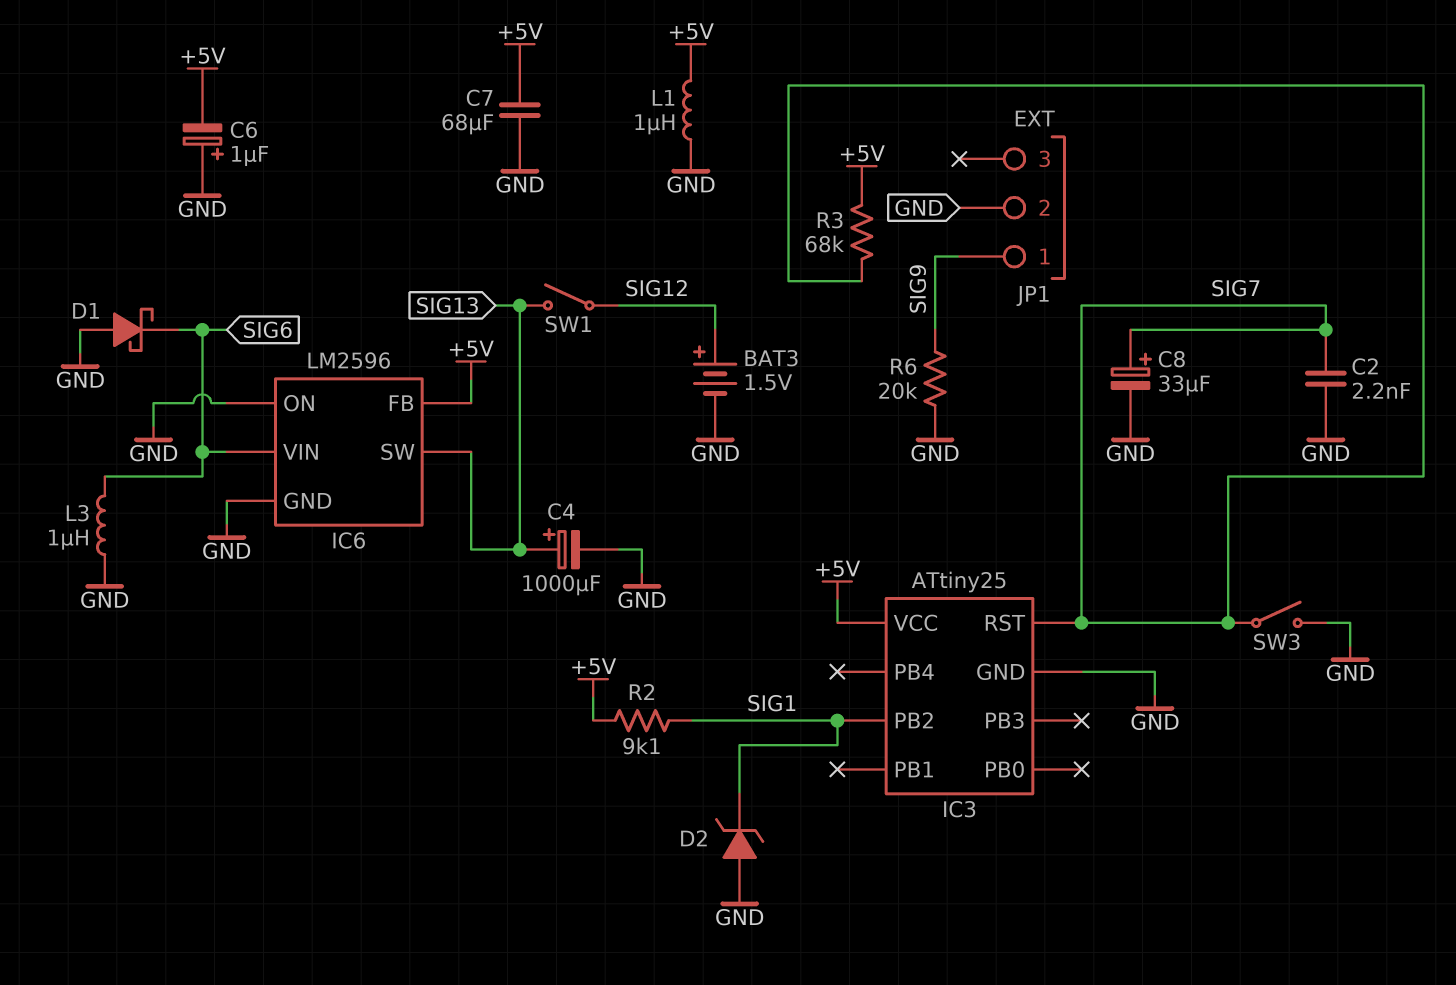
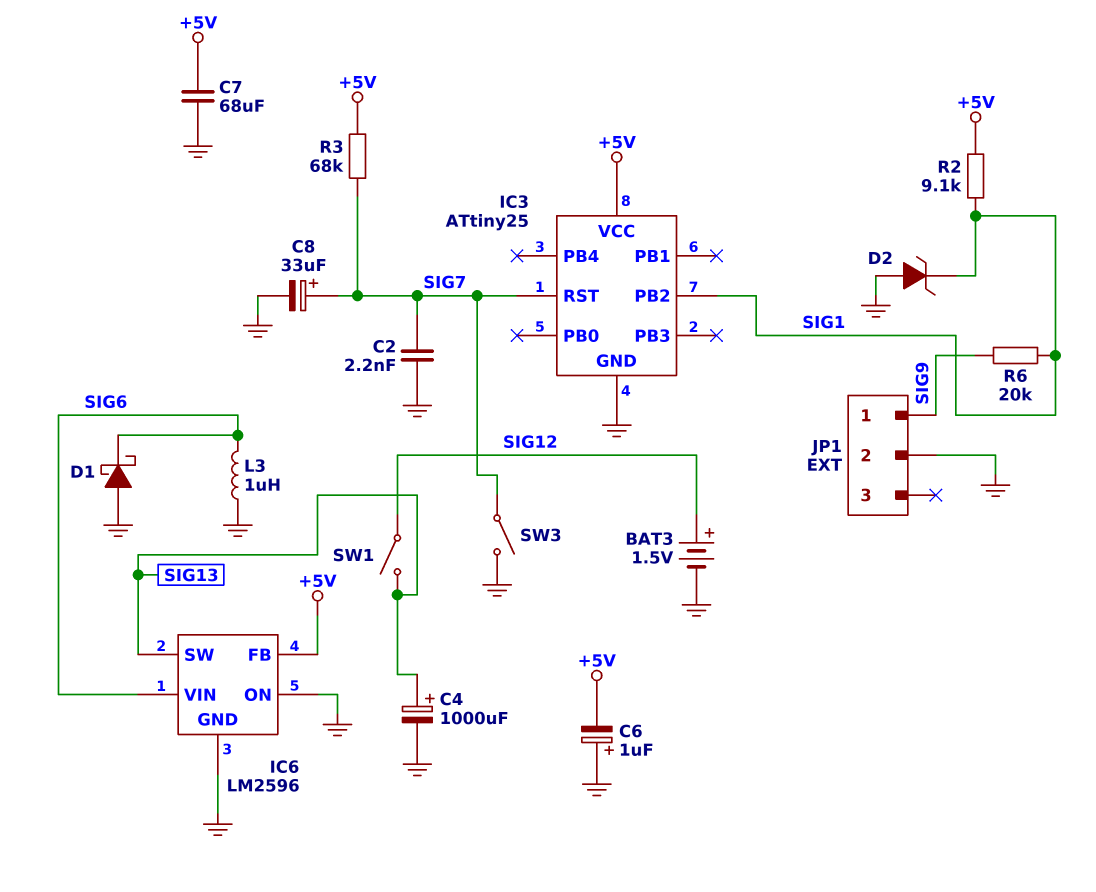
L1: 1uH (+5V, GND) -> none
R6: 20k (GND, SIG9) -> 20k (SIG1, SIG9)

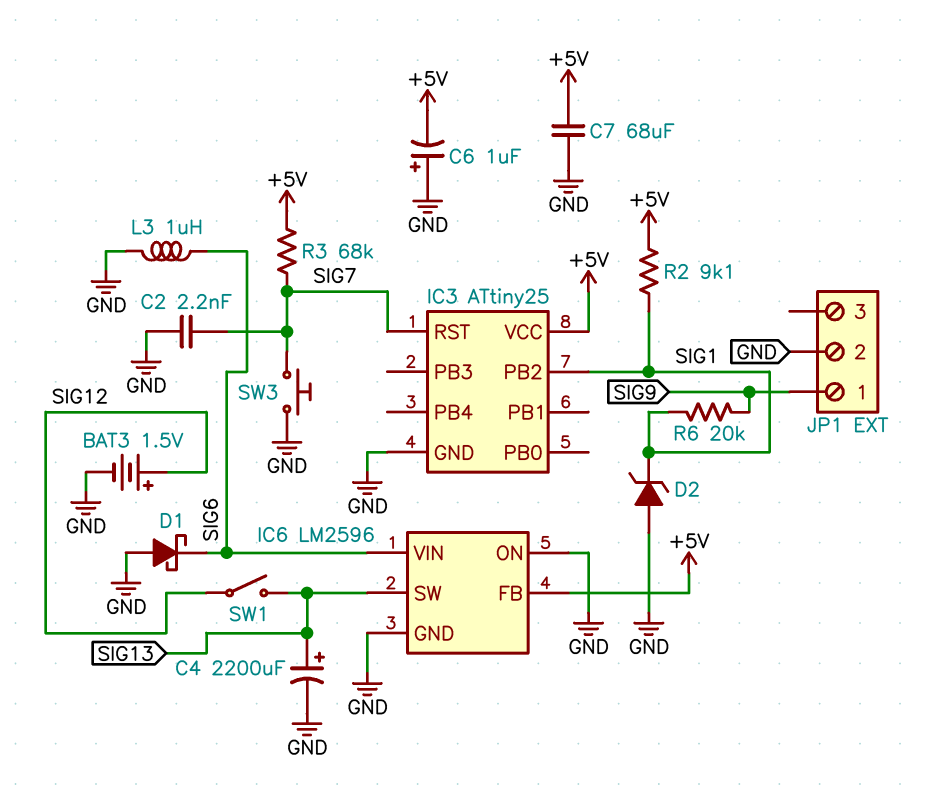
C4: 1000uF (plus SIG13, minus GND) -> 2200uF (plus SIG13, minus GND)
C8: 33uF (plus SIG7, minus GND) -> none
SW3: switch (GND, SIG7) -> button (GND, SIG7)

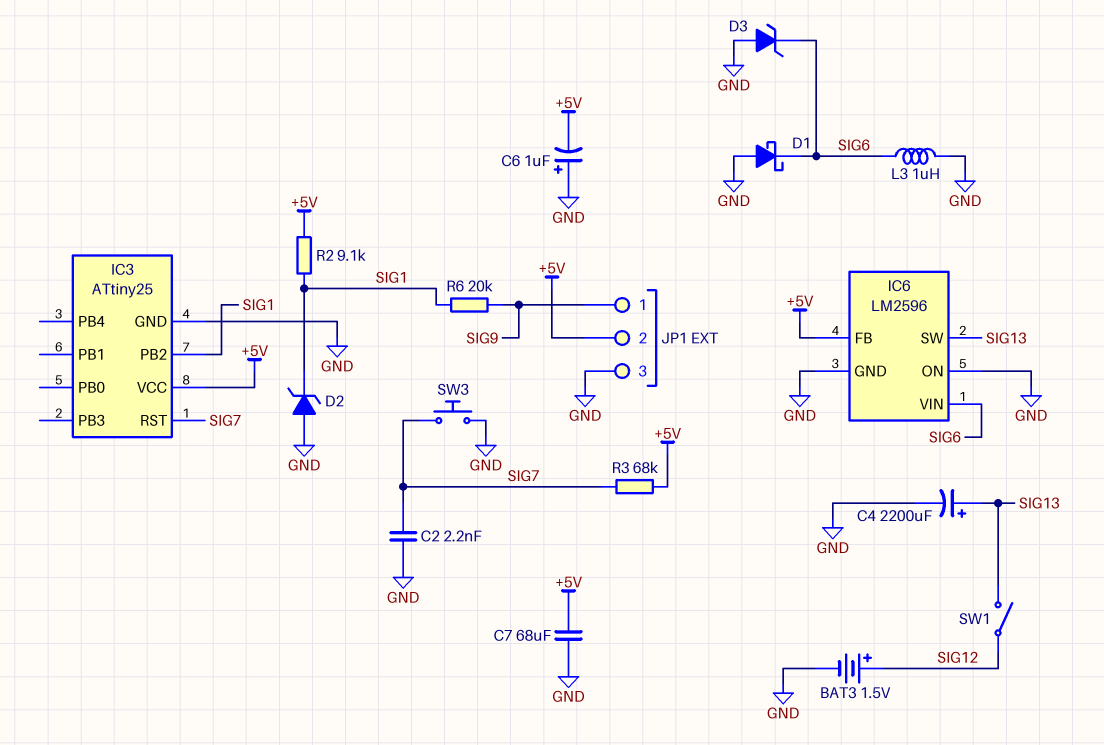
D3: none -> zener (A GND, K SIG6)
JP1 pin 2: GND -> +5V
JP1 pin 3: none -> GND

